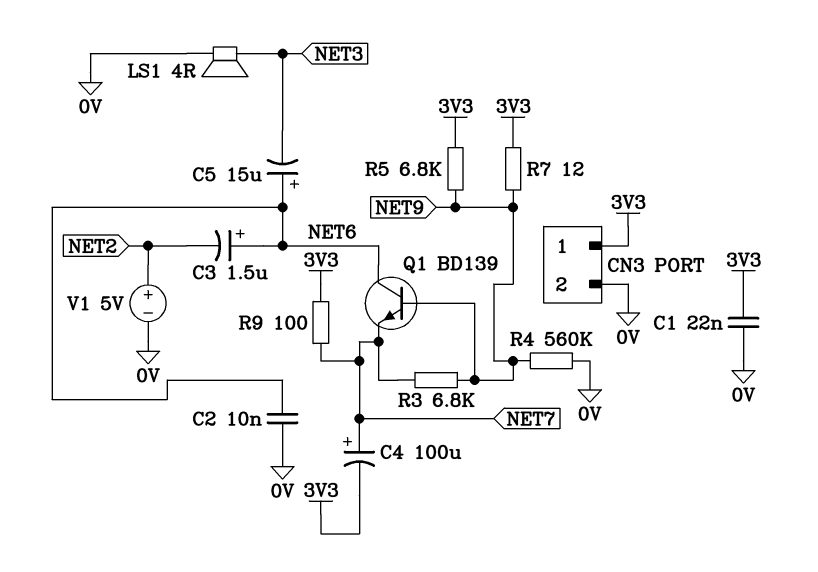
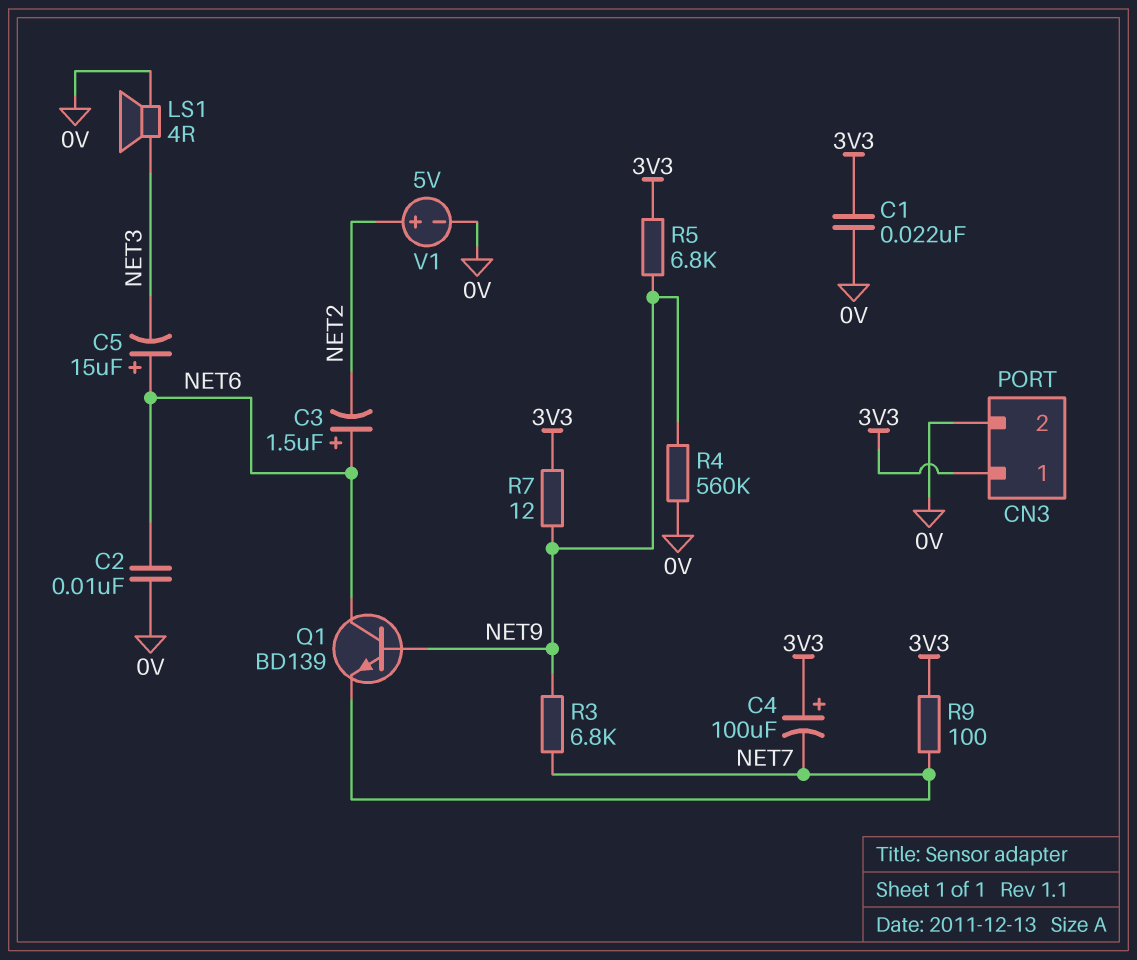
C4: 100uF (plus NET7, minus 3V3) -> 100uF (plus 3V3, minus NET7)

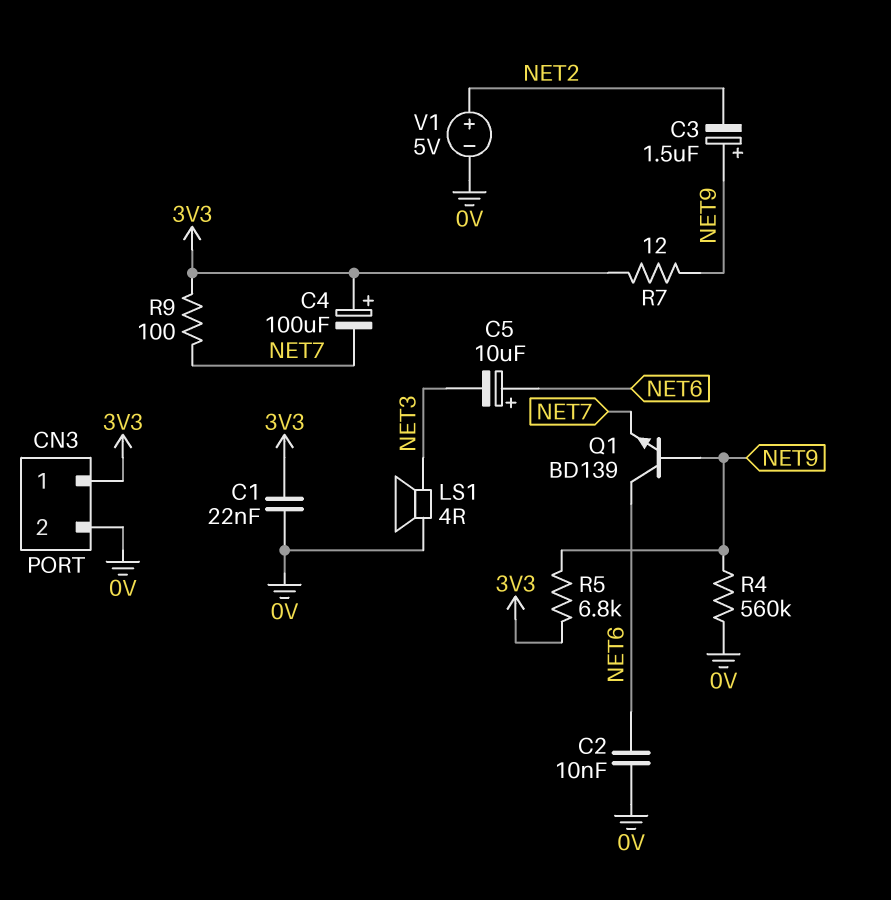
C3: 1.5uF (plus NET6, minus NET2) -> 1.5uF (plus NET9, minus NET2)
C5: 15uF (plus NET6, minus NET3) -> 10uF (plus NET6, minus NET3)
R3: 6.8k (NET7, NET9) -> none

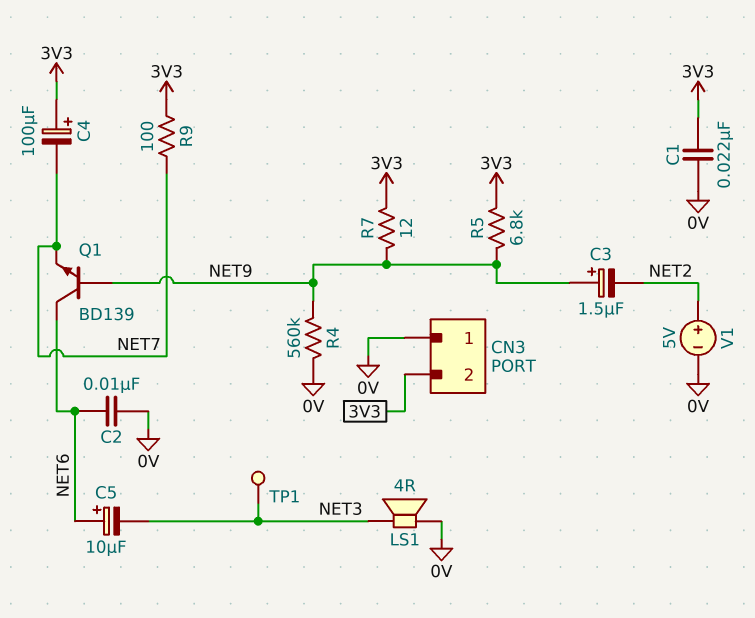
CN3 pin 1: 3V3 -> 0V
CN3 pin 2: 0V -> 3V3
TP1: none -> test point (NET3)

